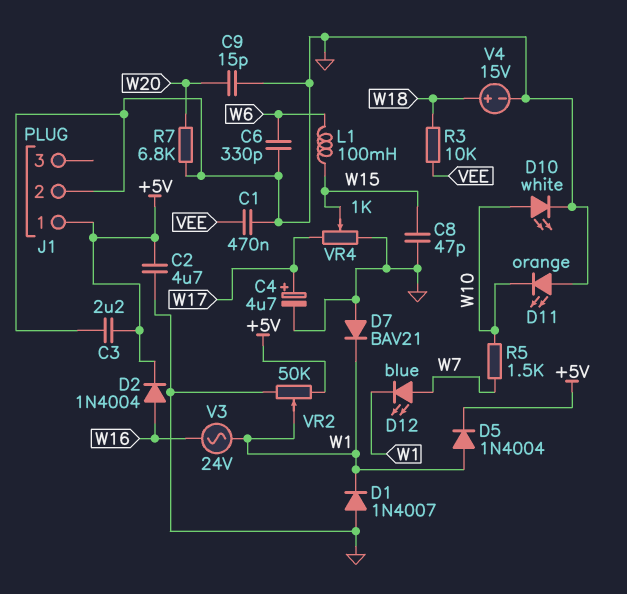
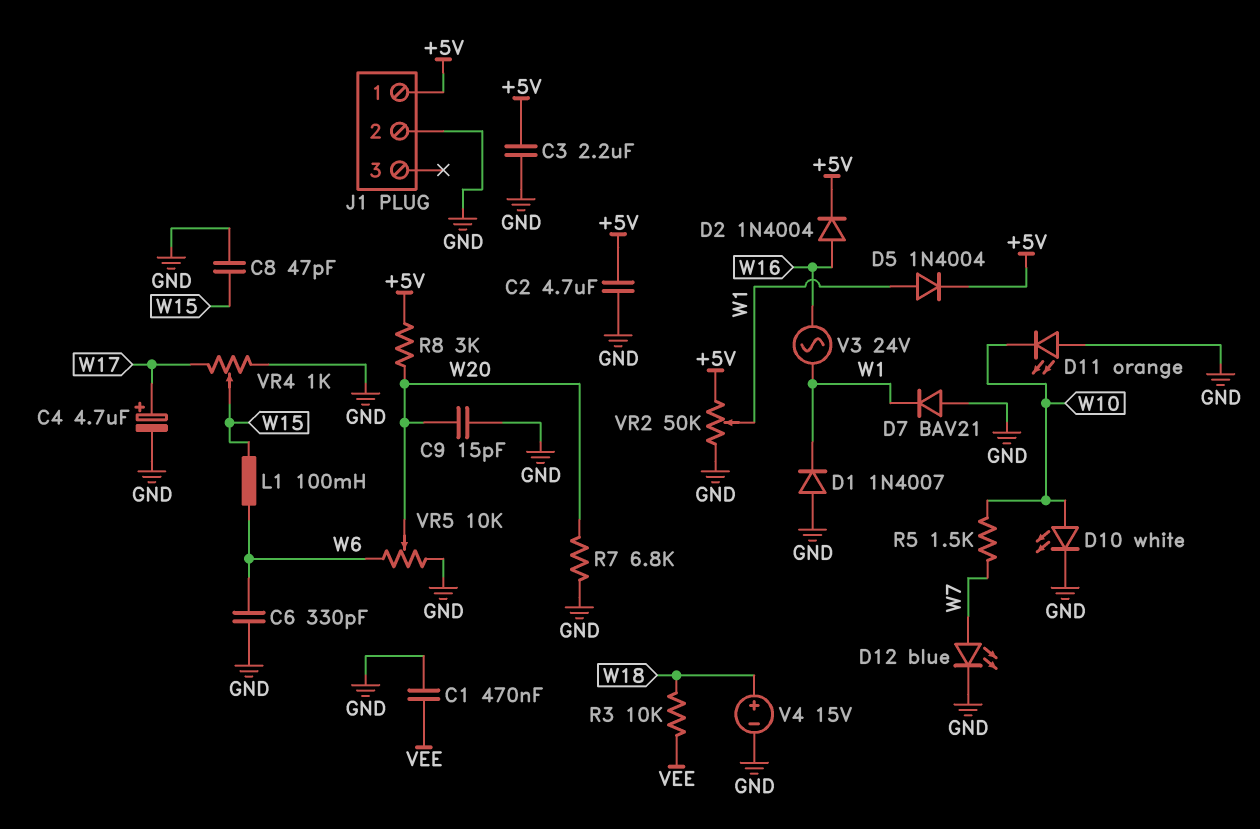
D12: LED blue (A W7, K W1) -> LED blue (A W7, K GND)
R8: none -> 3k (+5V, W20)
VR5: none -> 10k (GND, W6, wiper W20)

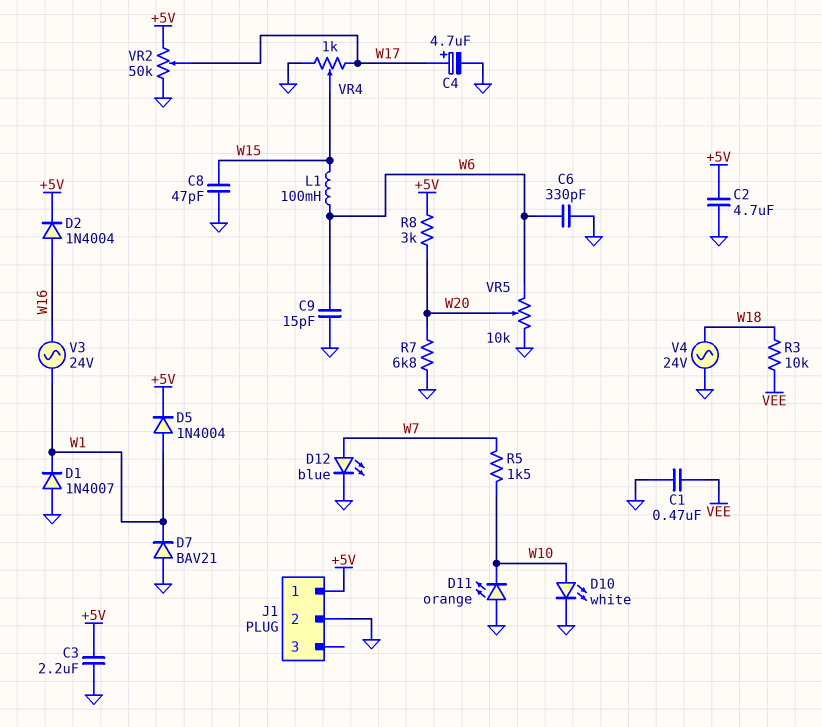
C9: 15pF (GND, W20) -> 15pF (GND, W6)
V4: 15V (plus W18, minus GND) -> AC 24V (GND, W18)
VR2: 50k (+5V, GND, wiper W1) -> 50k (+5V, GND, wiper W17)

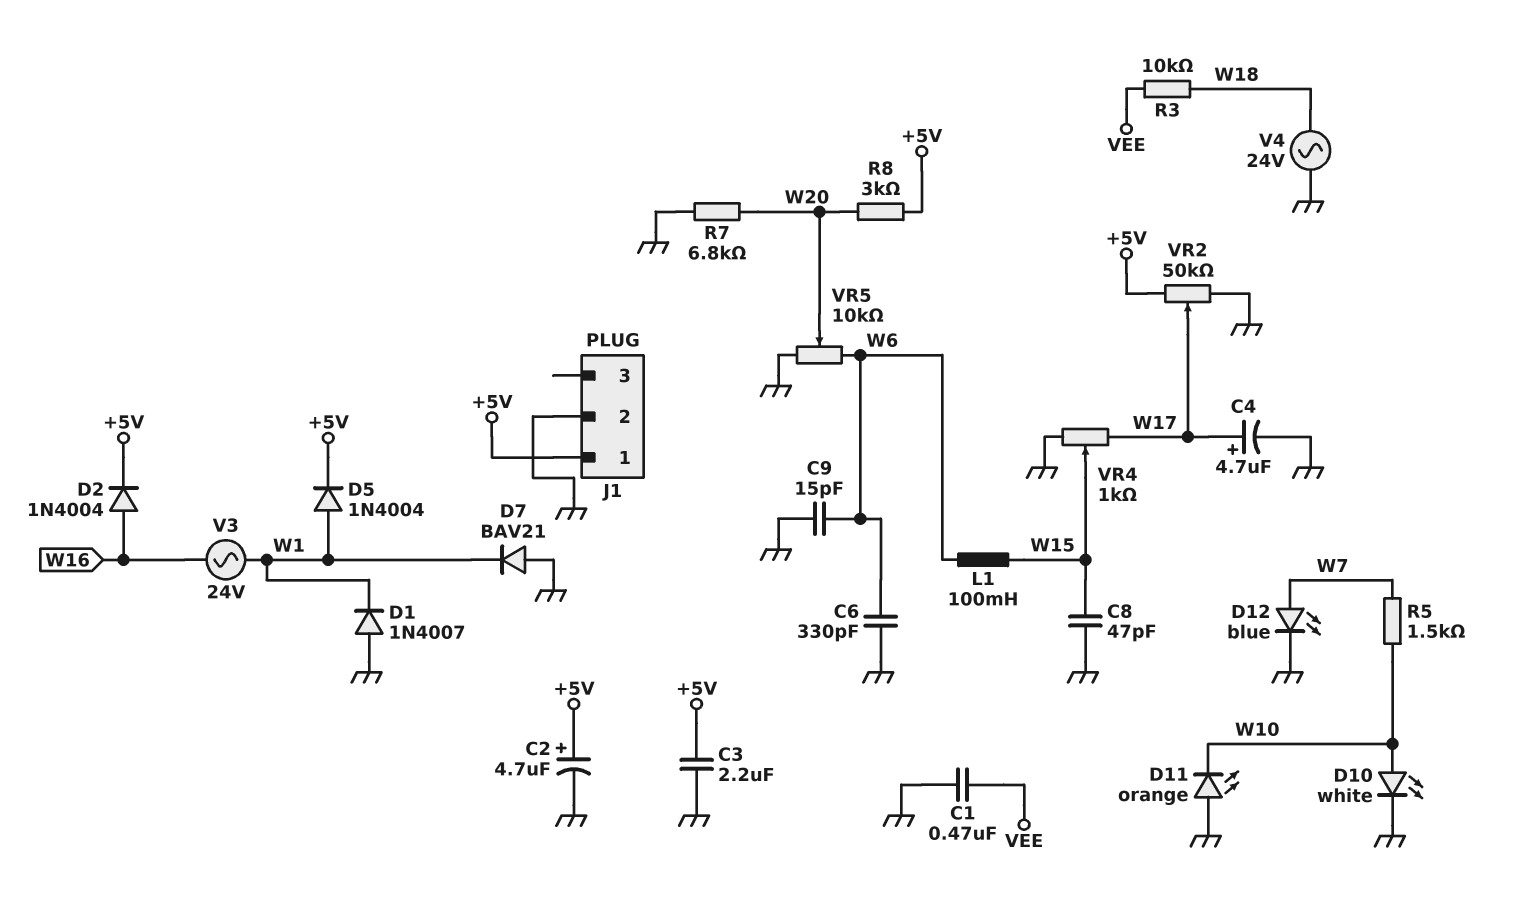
C2: 4.7uF (+5V, GND) -> 4.7uF (plus +5V, minus GND)

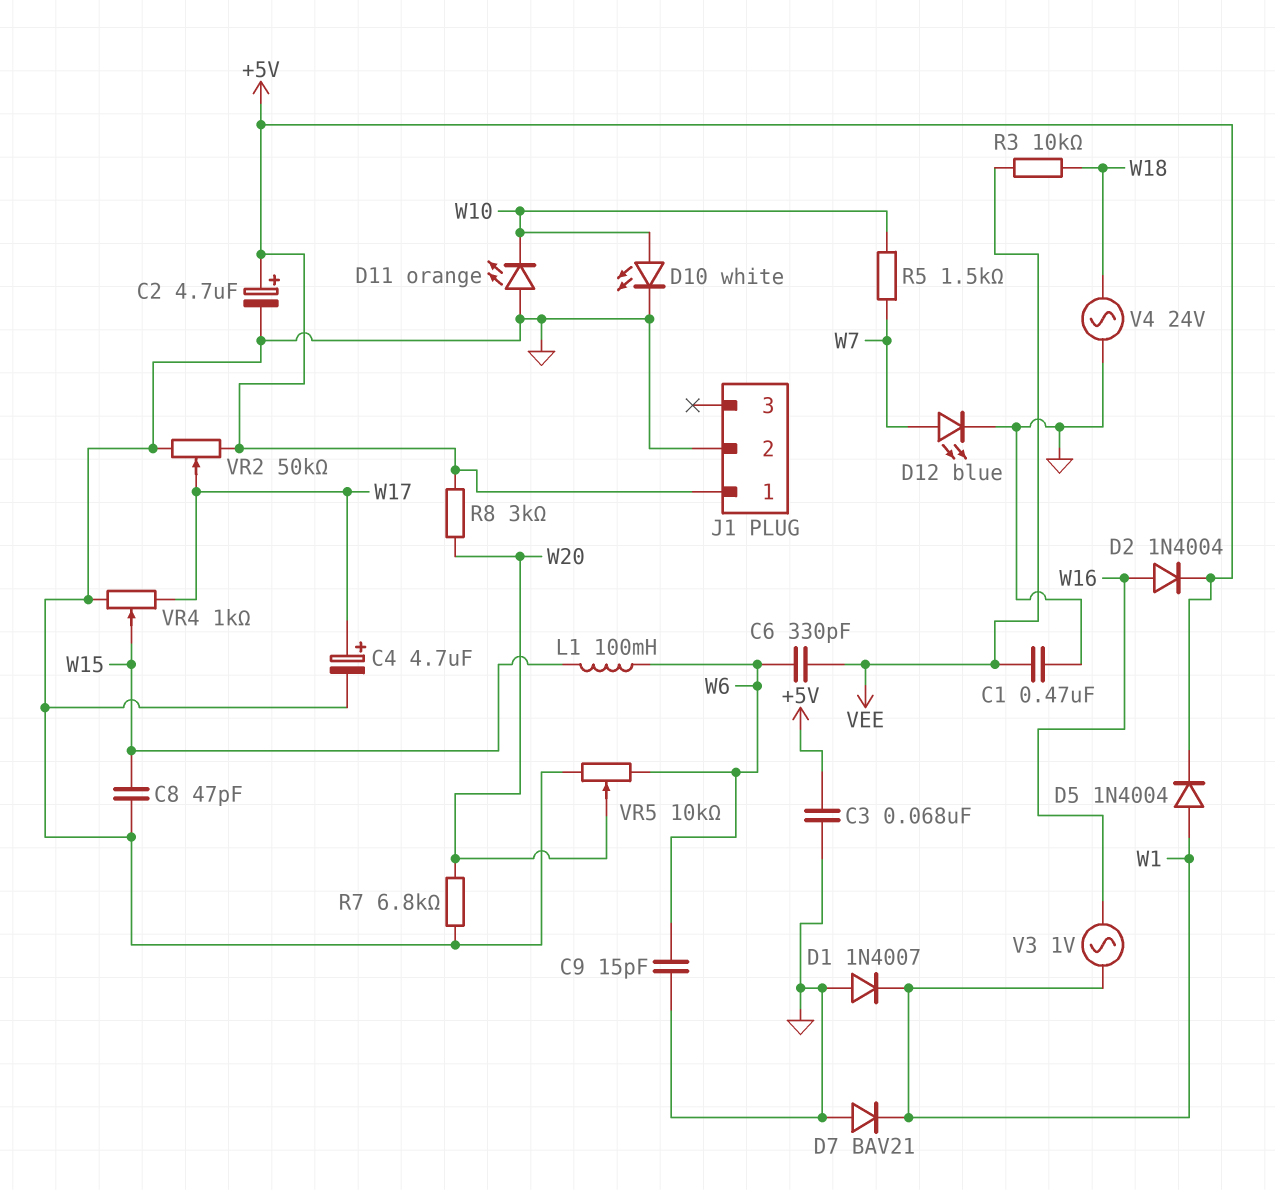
C3: 2.2uF (+5V, GND) -> 68nF (+5V, GND)
C6: 330pF (GND, W6) -> 330pF (VEE, W6)
V3: AC 24V (W1, W16) -> AC 1V (W1, W16)

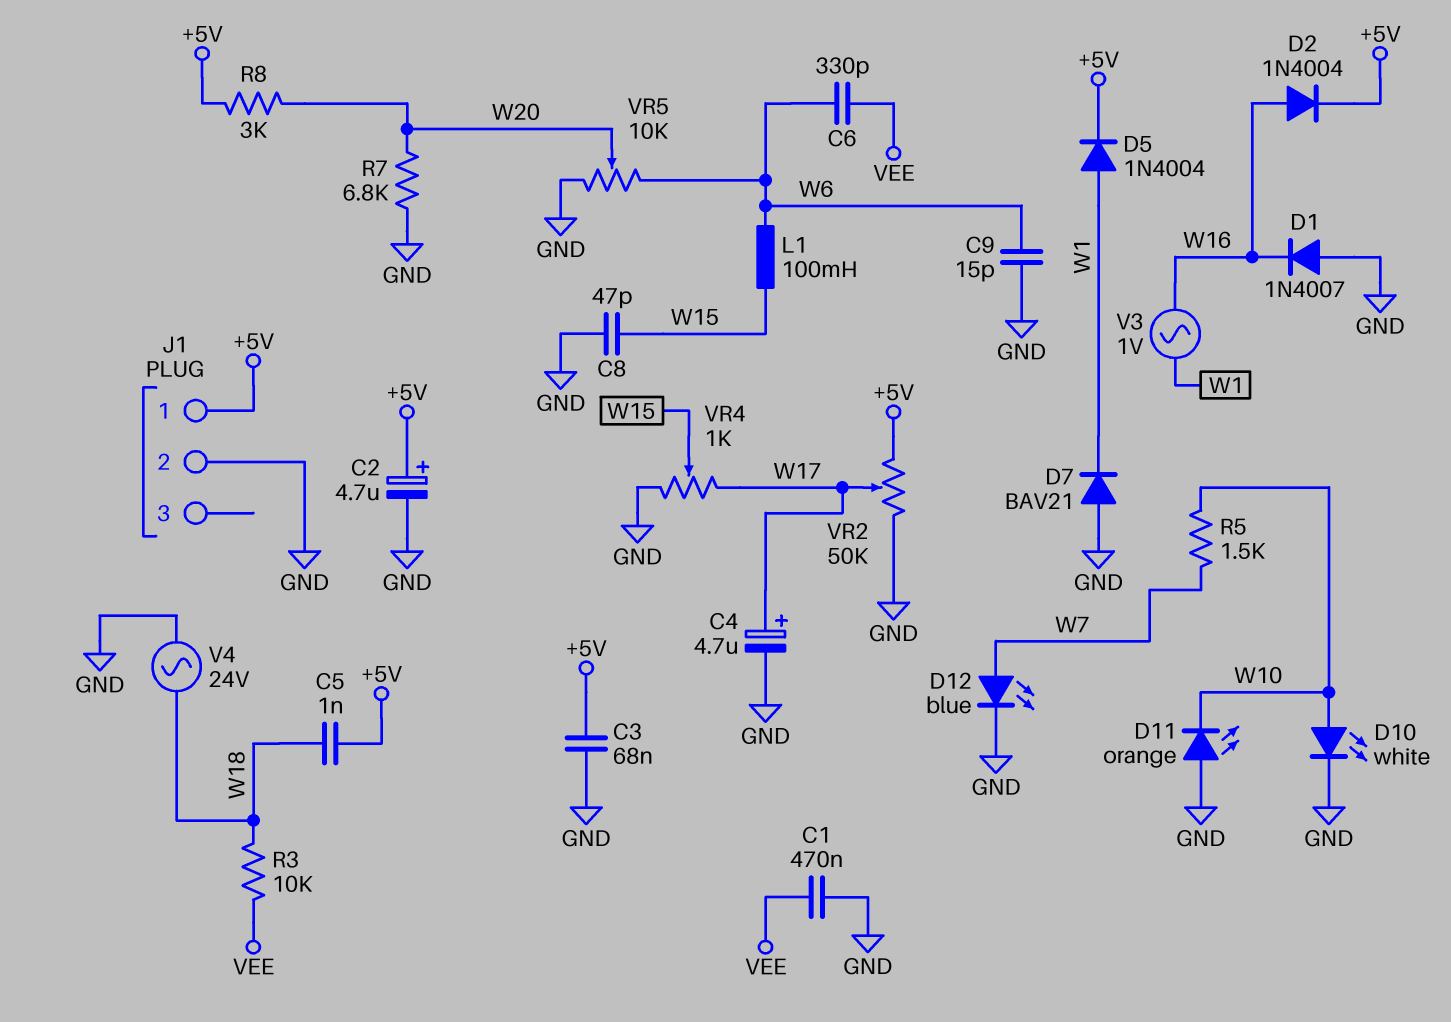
C5: none -> 1nF (+5V, W18)
D1: diode 1N4007 (A GND, K W1) -> diode 1N4007 (A GND, K W16)

